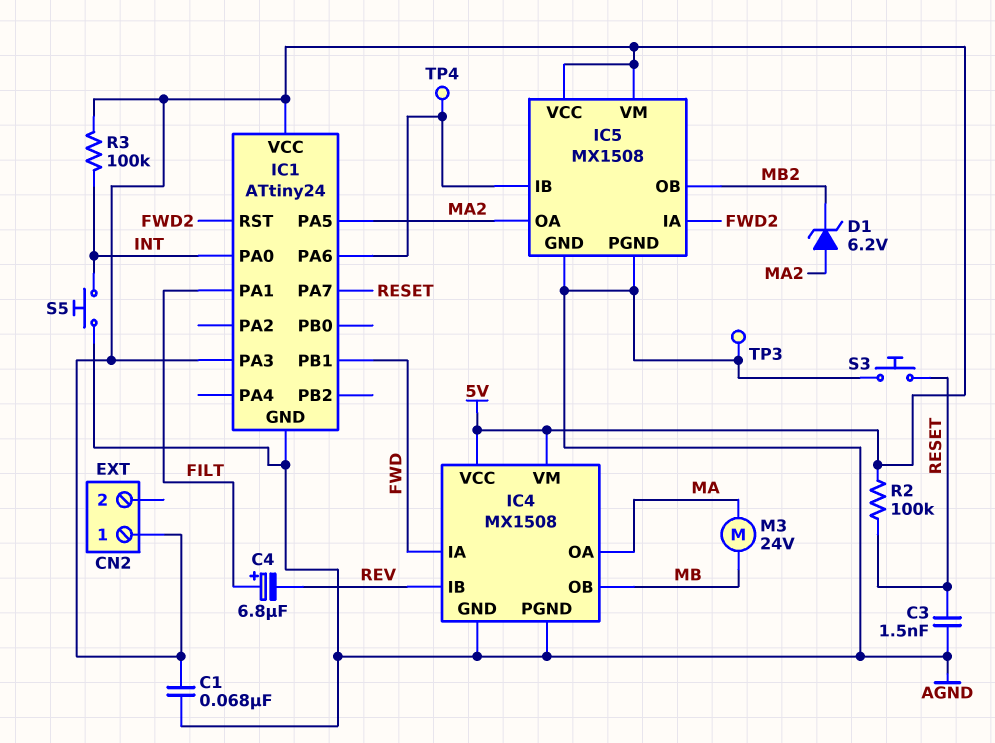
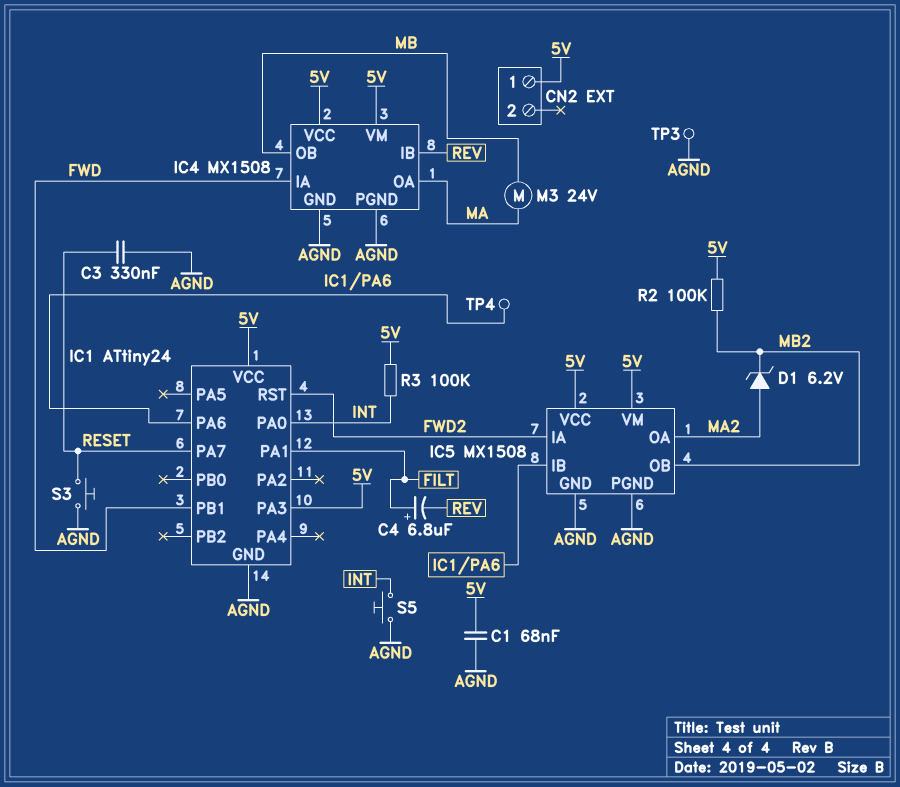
C3: 1.5nF (AGND, RESET) -> 330nF (AGND, RESET)
IC1 pin PA5: MA2 -> none
R2: 100k (5V, RESET) -> 100k (5V, MB2)

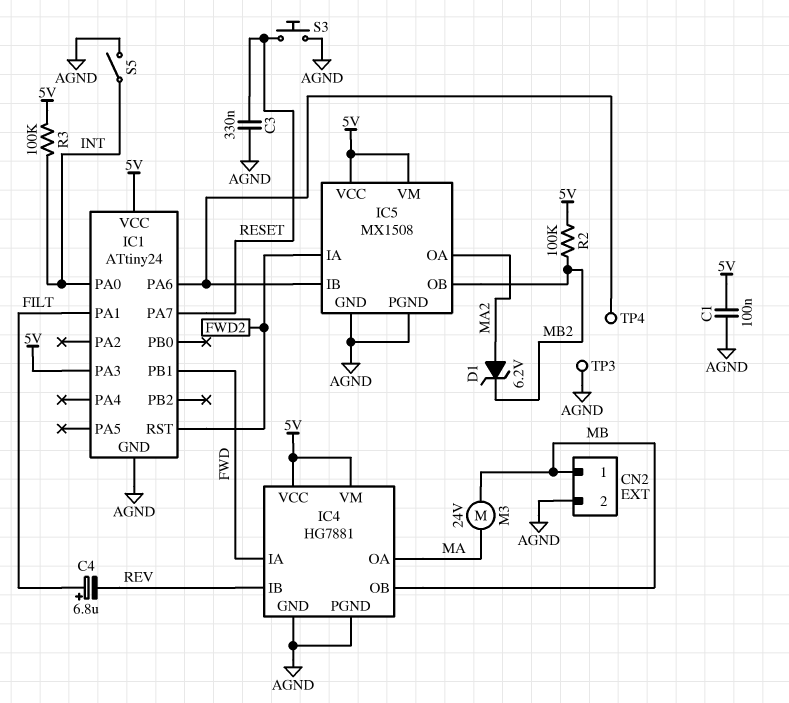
C1: 68nF (5V, AGND) -> 100nF (5V, AGND)
CN2 pin 1: 5V -> MB
CN2 pin 2: none -> AGND
IC4: MX1508 -> HG7881
S5: button (AGND, INT) -> switch (AGND, INT)

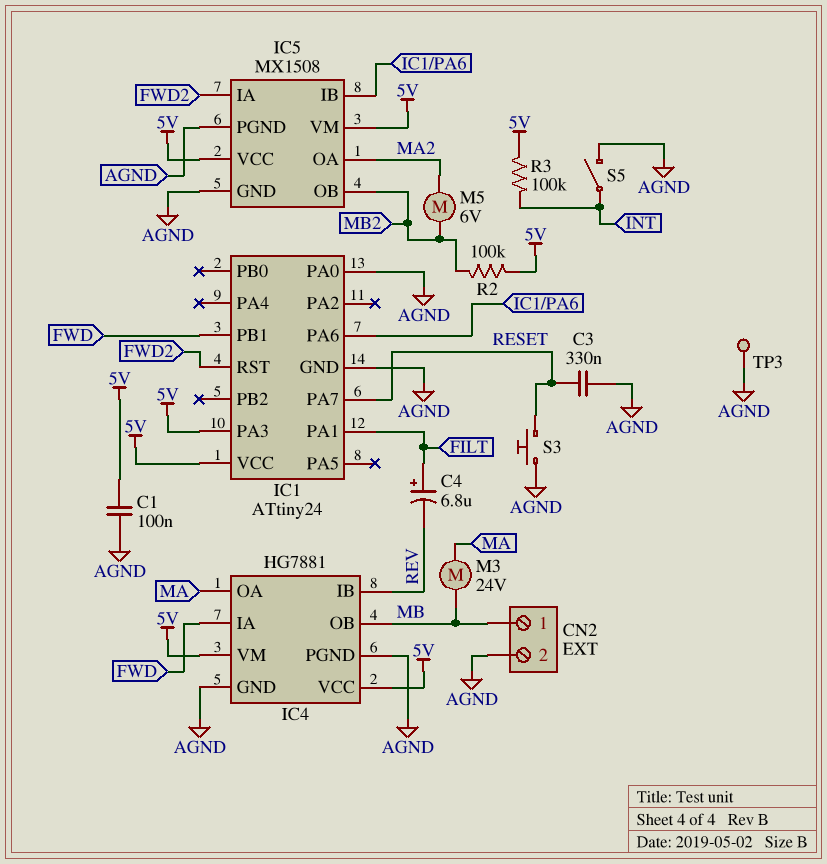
D1: zener 6.2V (A MA2, K MB2) -> none
IC1 pin PA0: INT -> AGND
M5: none -> motor 6V (MA2, MB2)
TP4: test point (IC1/PA6) -> none

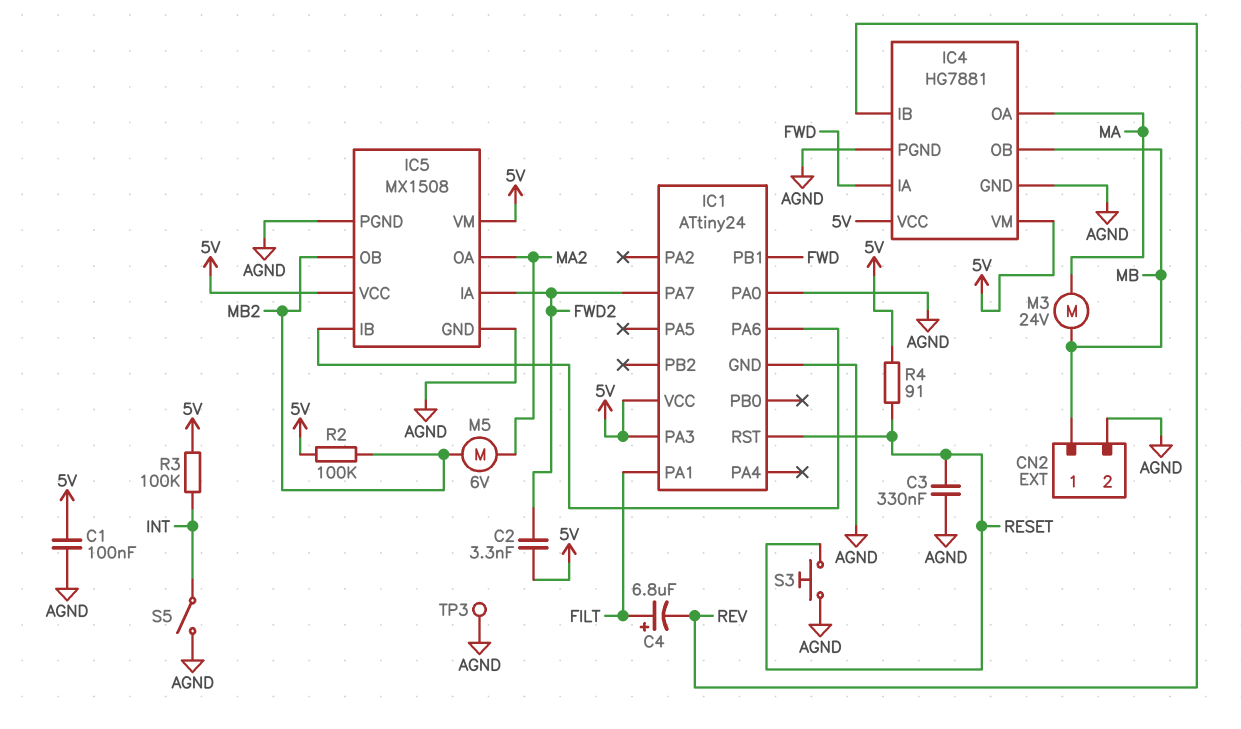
C2: none -> 3.3nF (5V, FWD2)
IC1 pin PA7: RESET -> FWD2
IC1 pin RST: FWD2 -> RESET
R4: none -> 91 (5V, RESET)

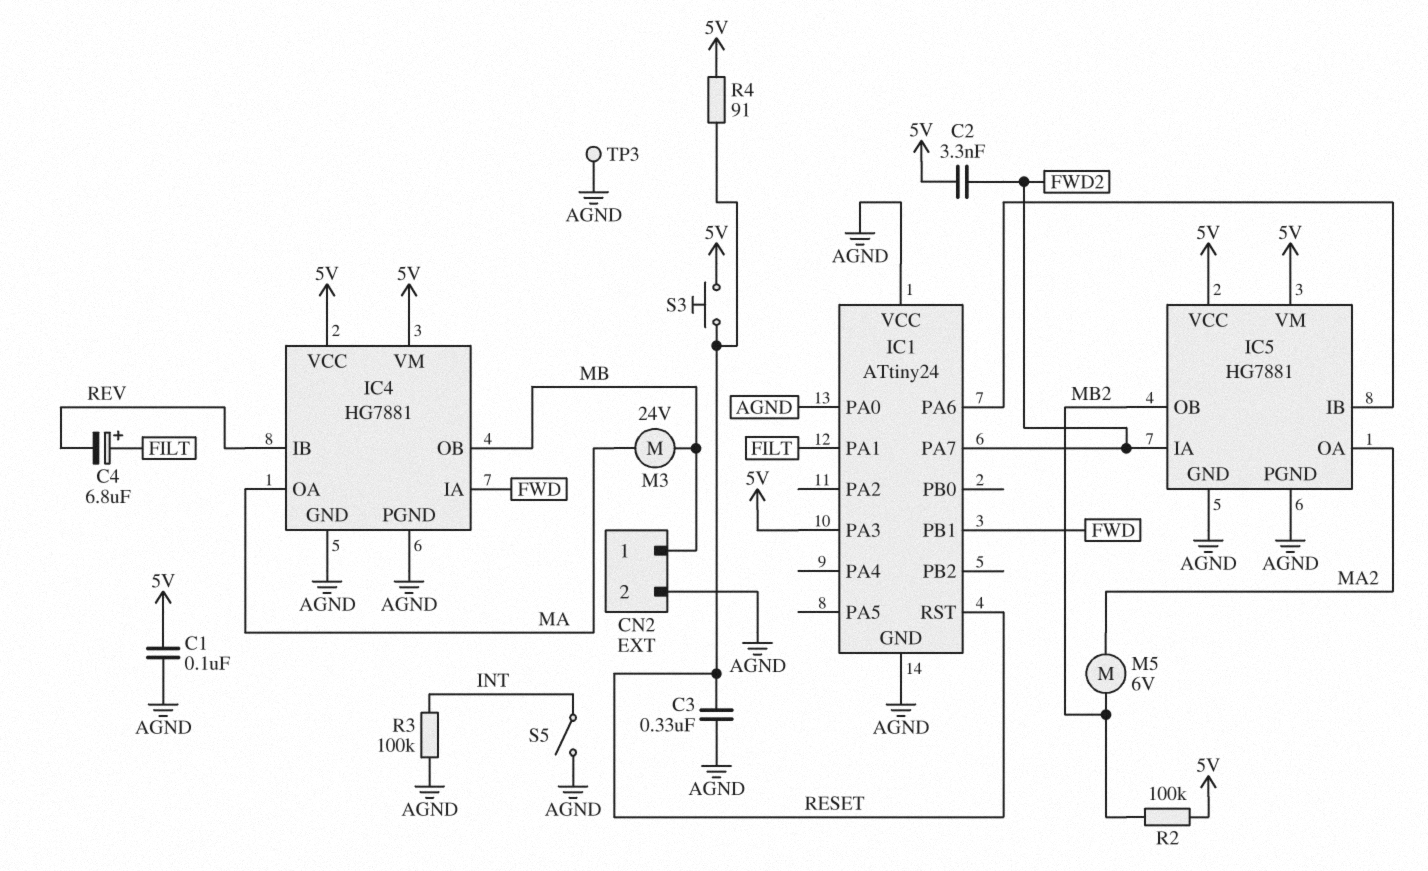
IC1 pin VCC: 5V -> AGND
IC5: MX1508 -> HG7881
R3: 100k (5V, INT) -> 100k (AGND, INT)
S3: button (AGND, RESET) -> button (5V, RESET)

